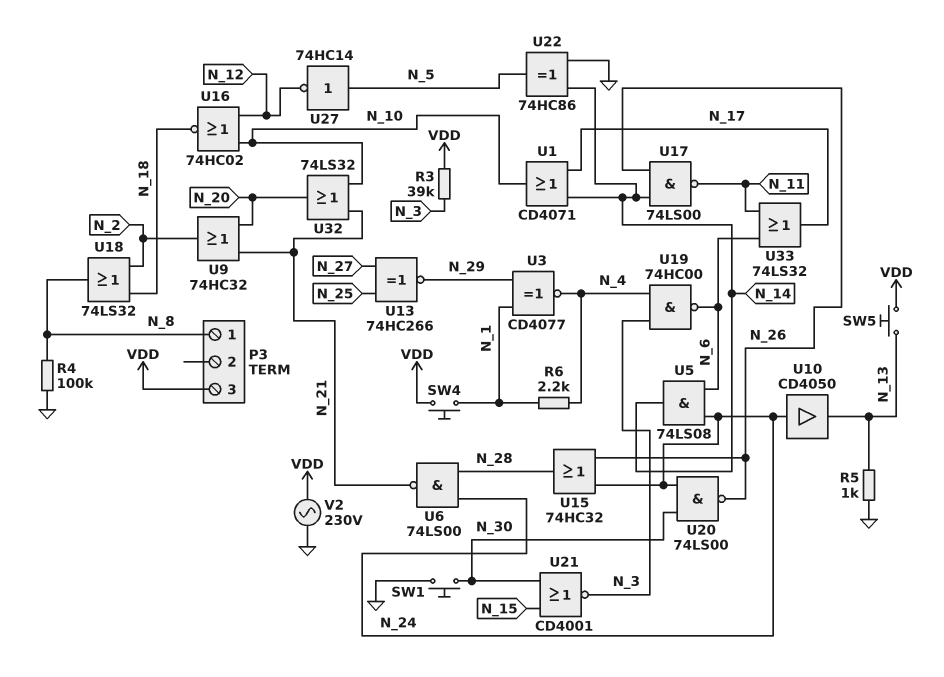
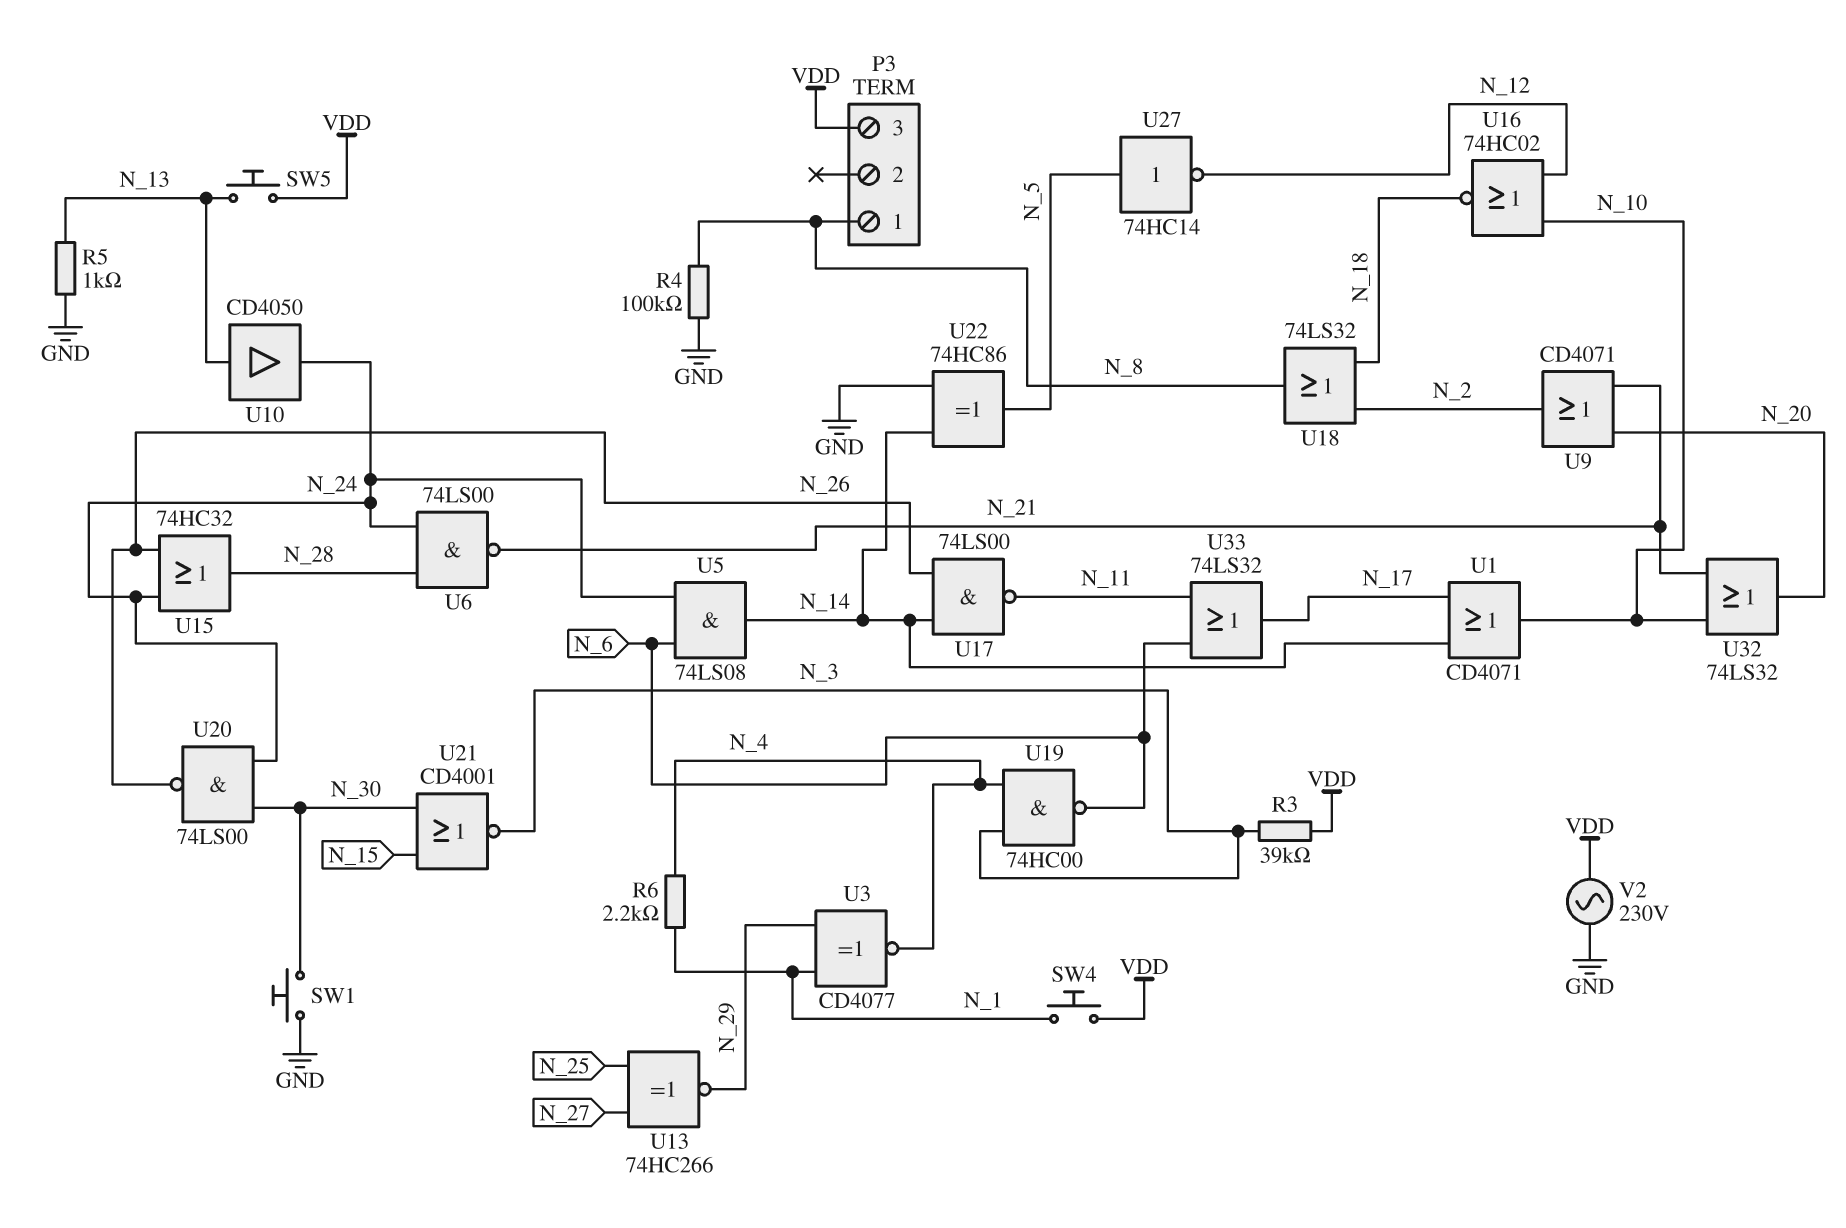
U9: OR 74HC32 (in N_20, in N_21, out N_2) -> OR CD4071 (in N_20, in N_21, out N_2)
U10: buffer CD4050 (in N_24, out N_13) -> buffer CD4050 (in N_13, out N_24)

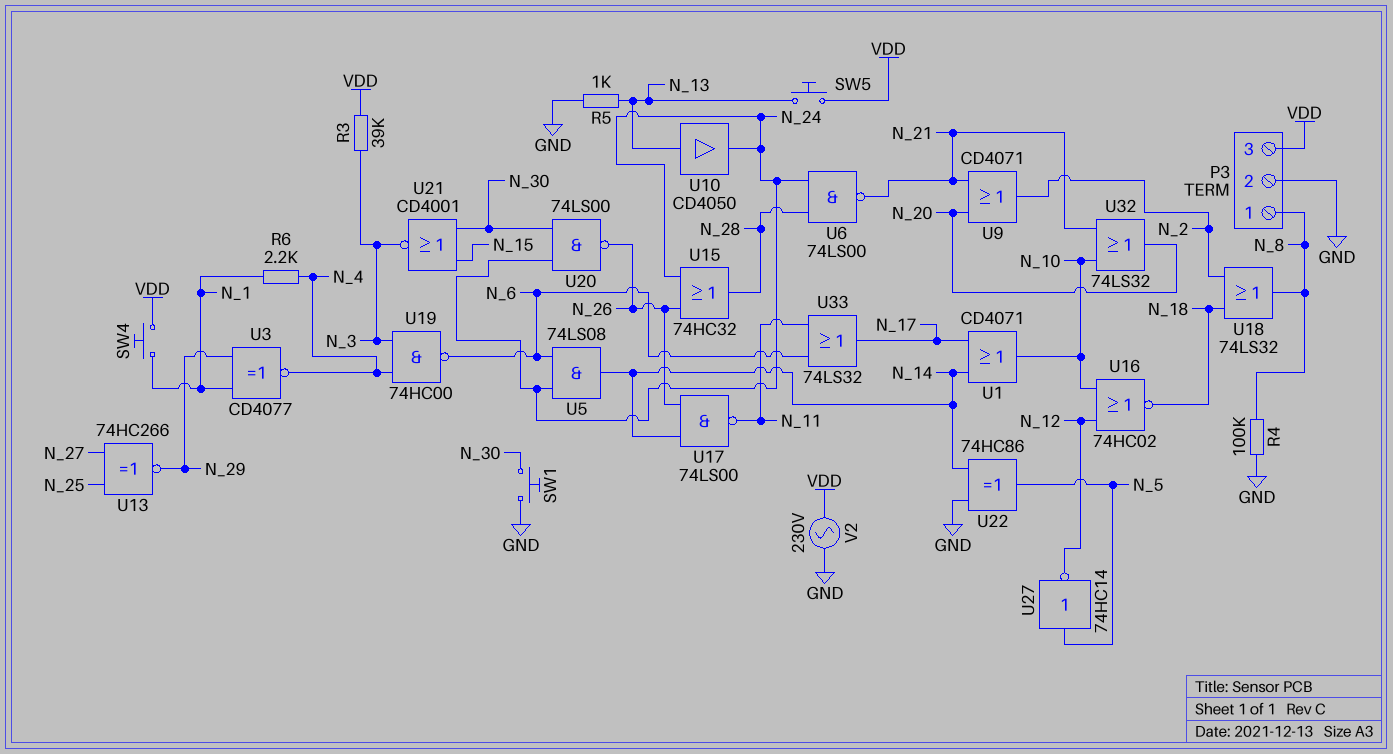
P3 pin 2: none -> GND

